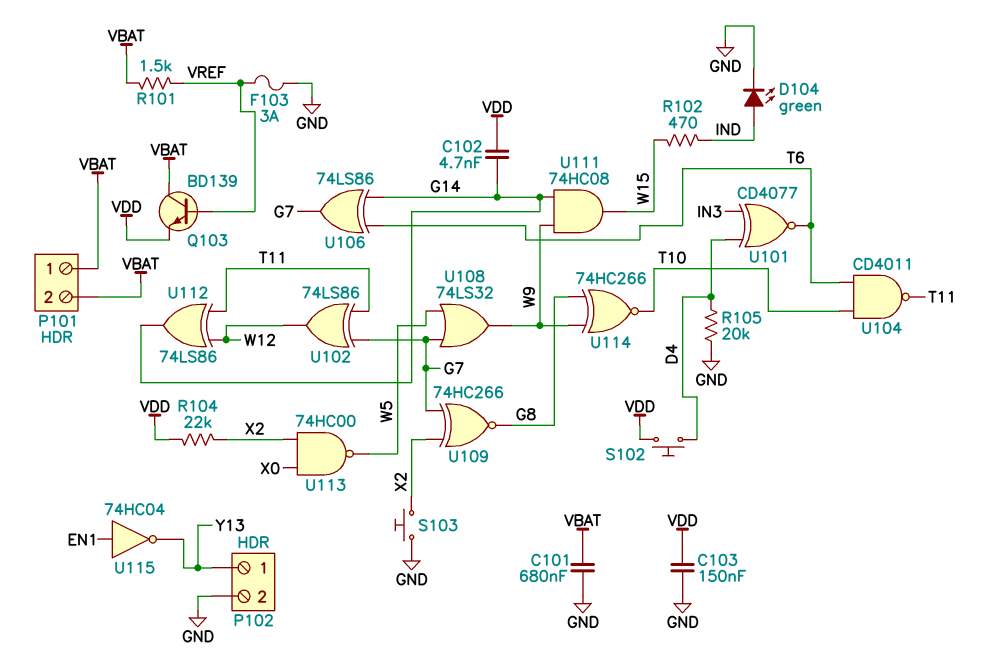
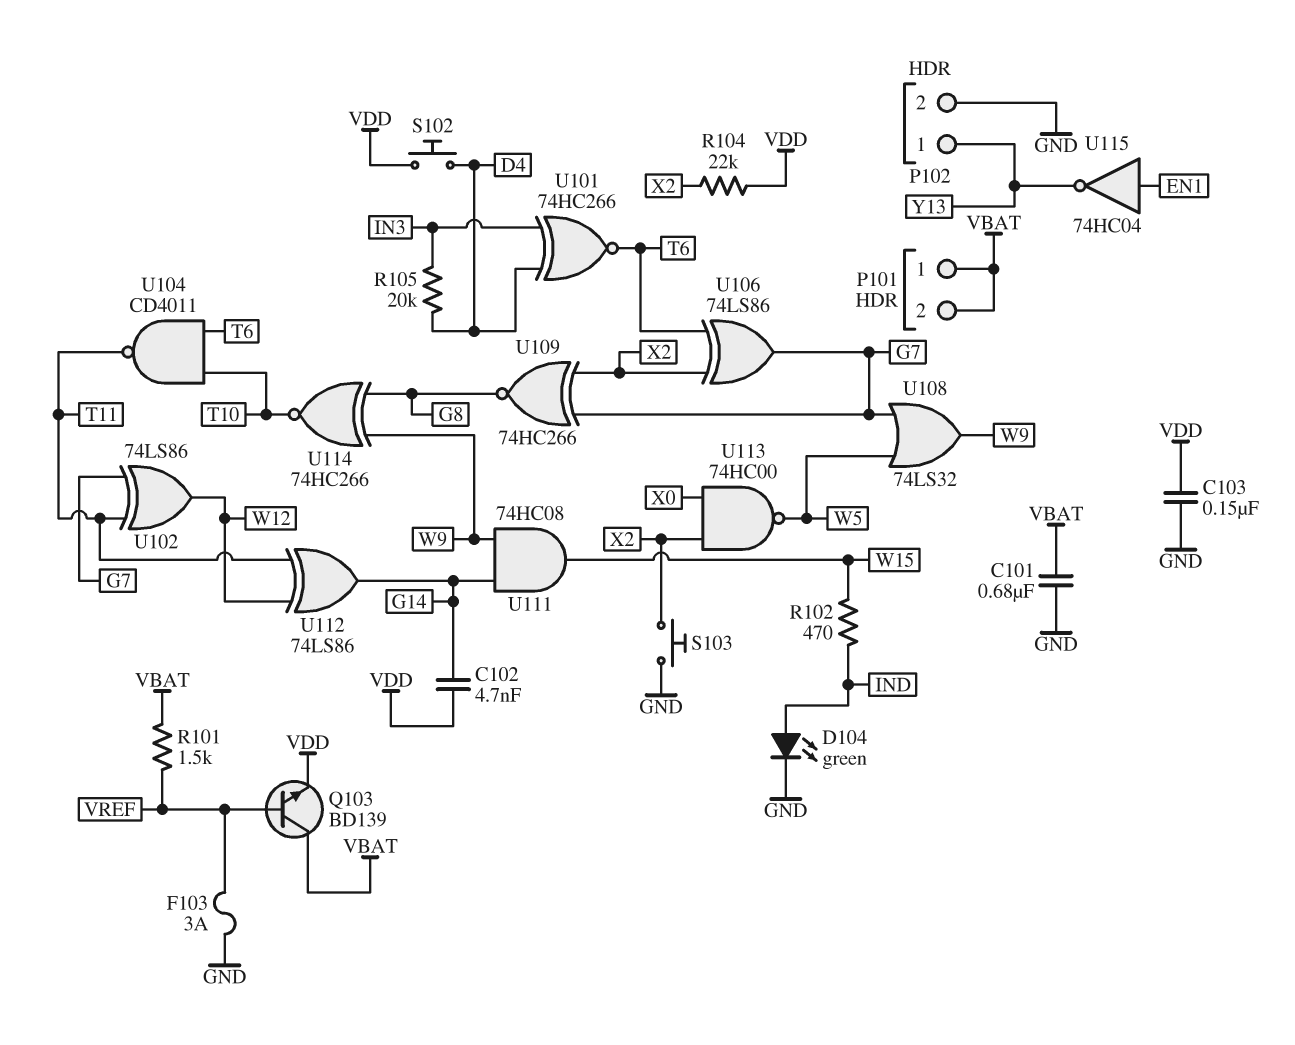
R105: 20k (D4, GND) -> 20k (D4, IN3)
U101: XNOR CD4077 (in D4, in IN3, out T6) -> XNOR 74HC266 (in D4, in IN3, out T6)
U106: XOR 74LS86 (in G14, in T6, out G7) -> XOR 74LS86 (in T6, in X2, out G7)

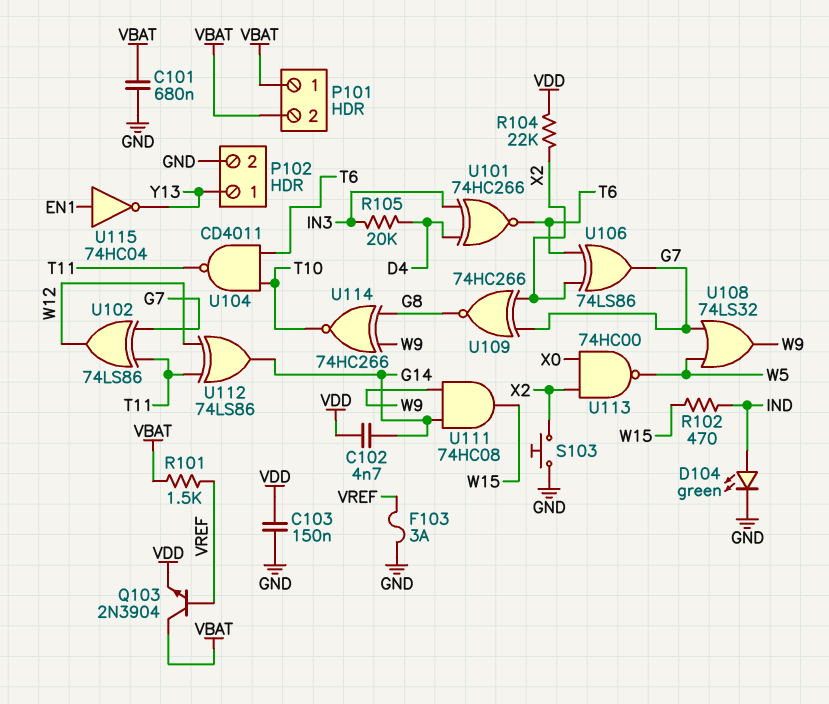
Q103: NPN BD139 (B VREF, C VBAT, E VDD) -> NPN 2N3904 (B VREF, C VBAT, E VDD)
S102: button (D4, VDD) -> none

